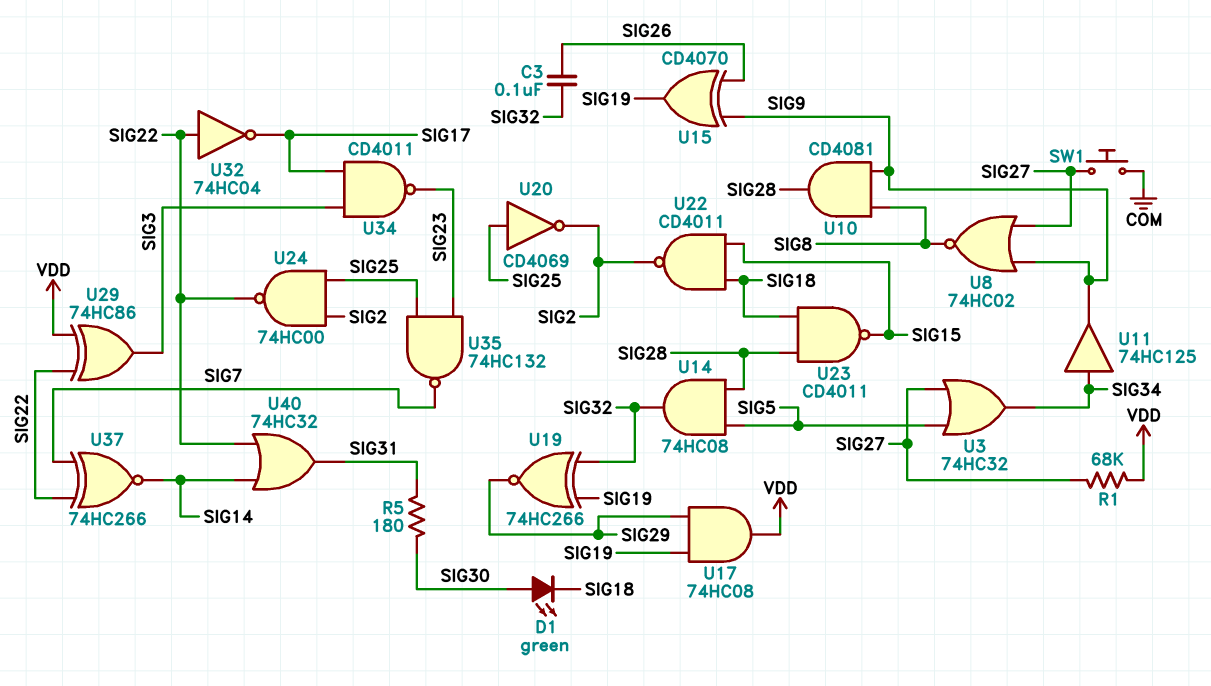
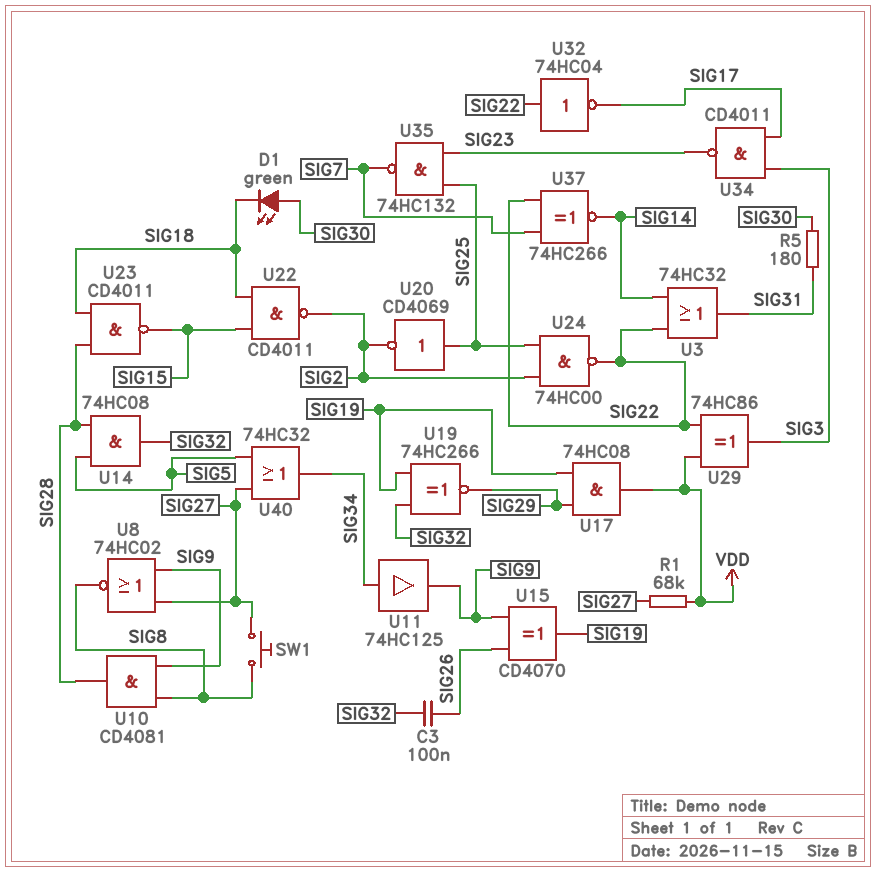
SW1: button (COM, SIG27) -> button (SIG8, SIG27)
U3: OR 74HC32 (in SIG5, in SIG27, out SIG34) -> OR 74HC32 (in SIG14, in SIG22, out SIG31)
U40: OR 74HC32 (in SIG14, in SIG22, out SIG31) -> OR 74HC32 (in SIG5, in SIG27, out SIG34)

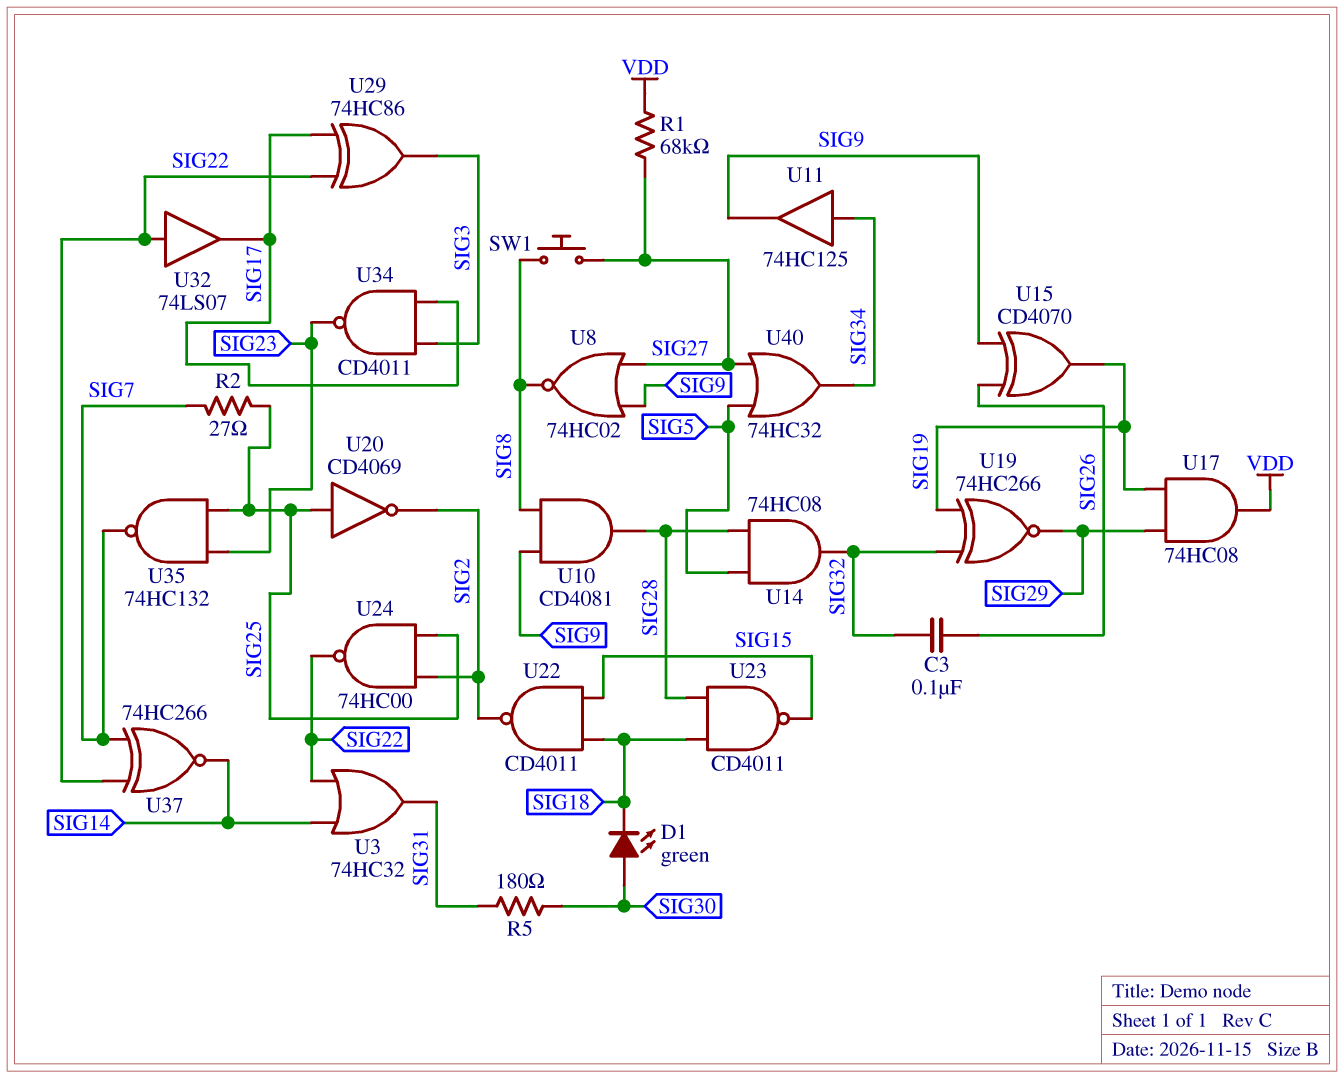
R2: none -> 27 (SIG7, SIG25)
U29: XOR 74HC86 (in SIG22, in VDD, out SIG3) -> XOR 74HC86 (in SIG17, in SIG22, out SIG3)
U32: NOT 74HC04 (in SIG22, out SIG17) -> buffer 74LS07 (in SIG22, out SIG17)

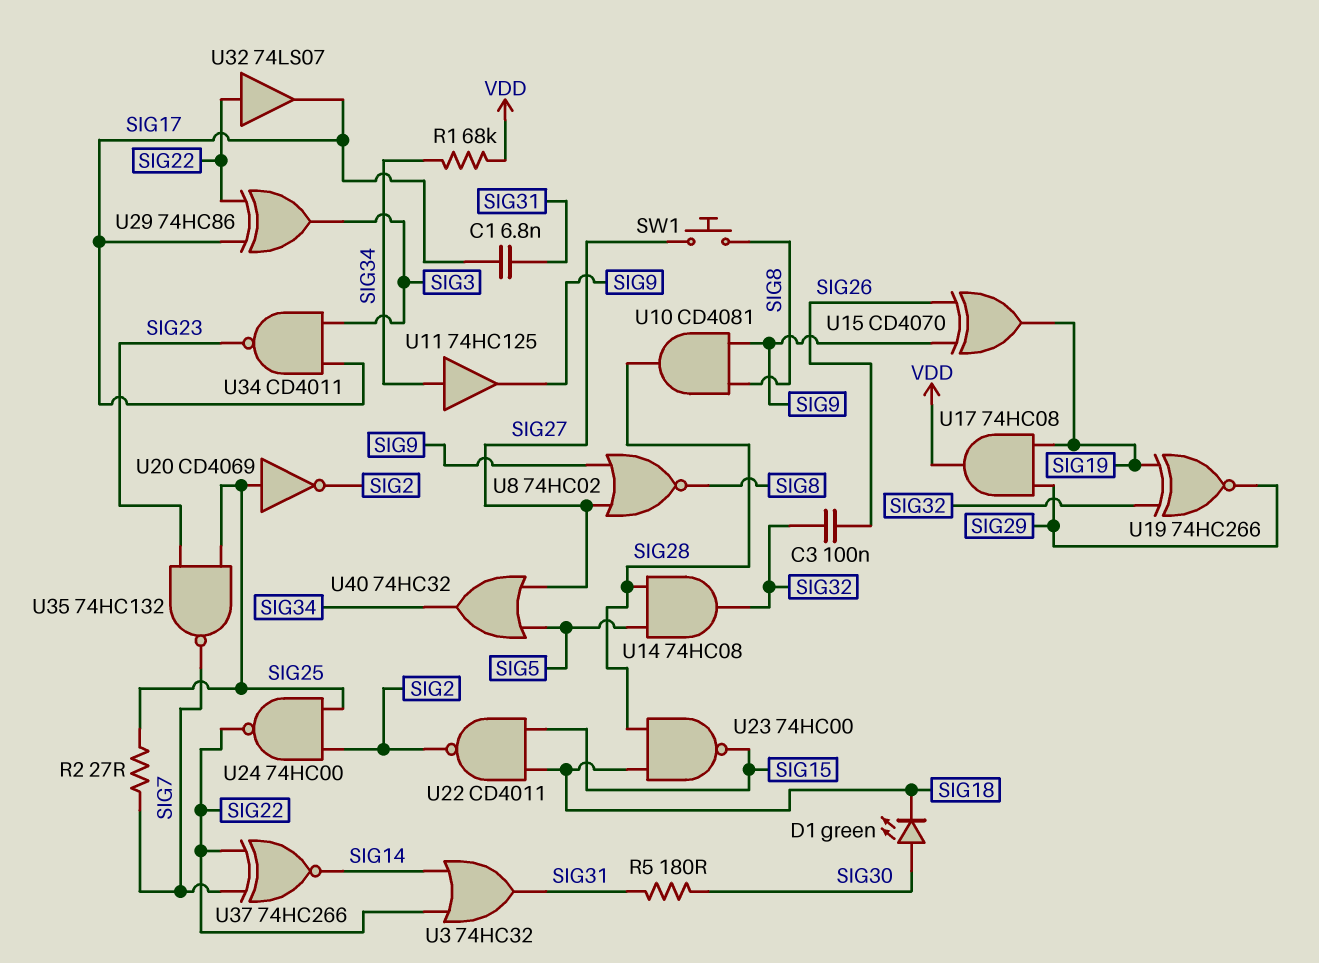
C1: none -> 6.8nF (SIG17, SIG31)
R1: 68k (SIG27, VDD) -> 68k (SIG34, VDD)
U23: NAND CD4011 (in SIG18, in SIG28, out SIG15) -> NAND 74HC00 (in SIG18, in SIG28, out SIG15)

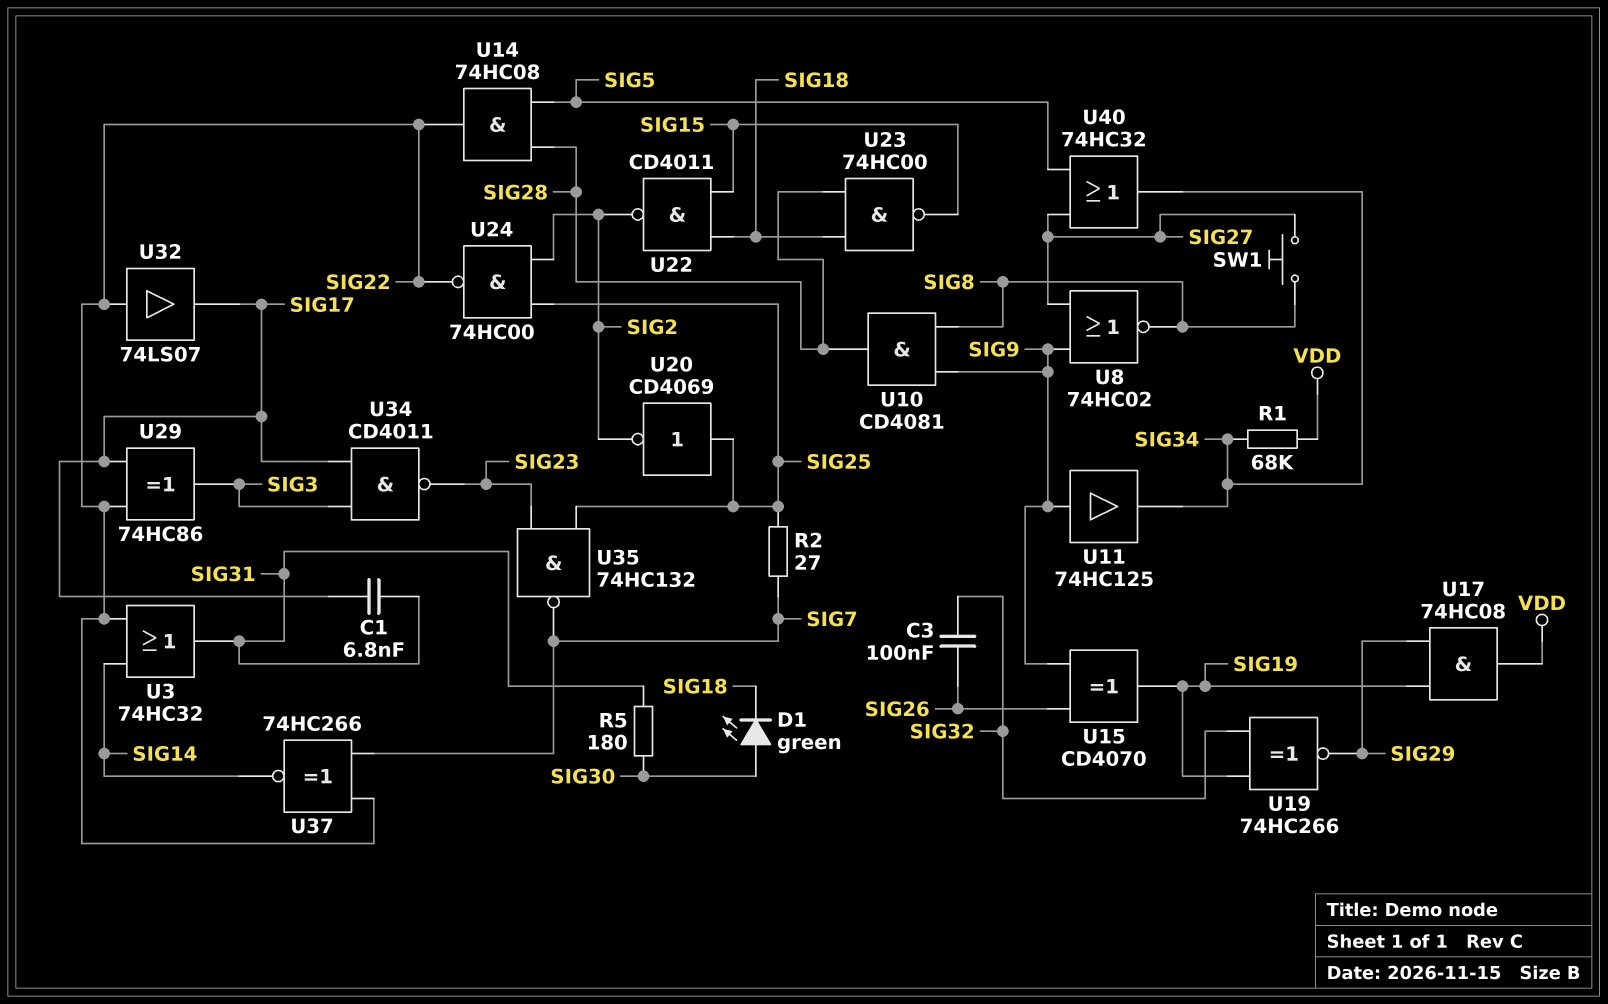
U11: buffer 74HC125 (in SIG34, out SIG9) -> buffer 74HC125 (in SIG9, out SIG34)
U14: AND 74HC08 (in SIG5, in SIG28, out SIG32) -> AND 74HC08 (in SIG5, in SIG28, out SIG22)

